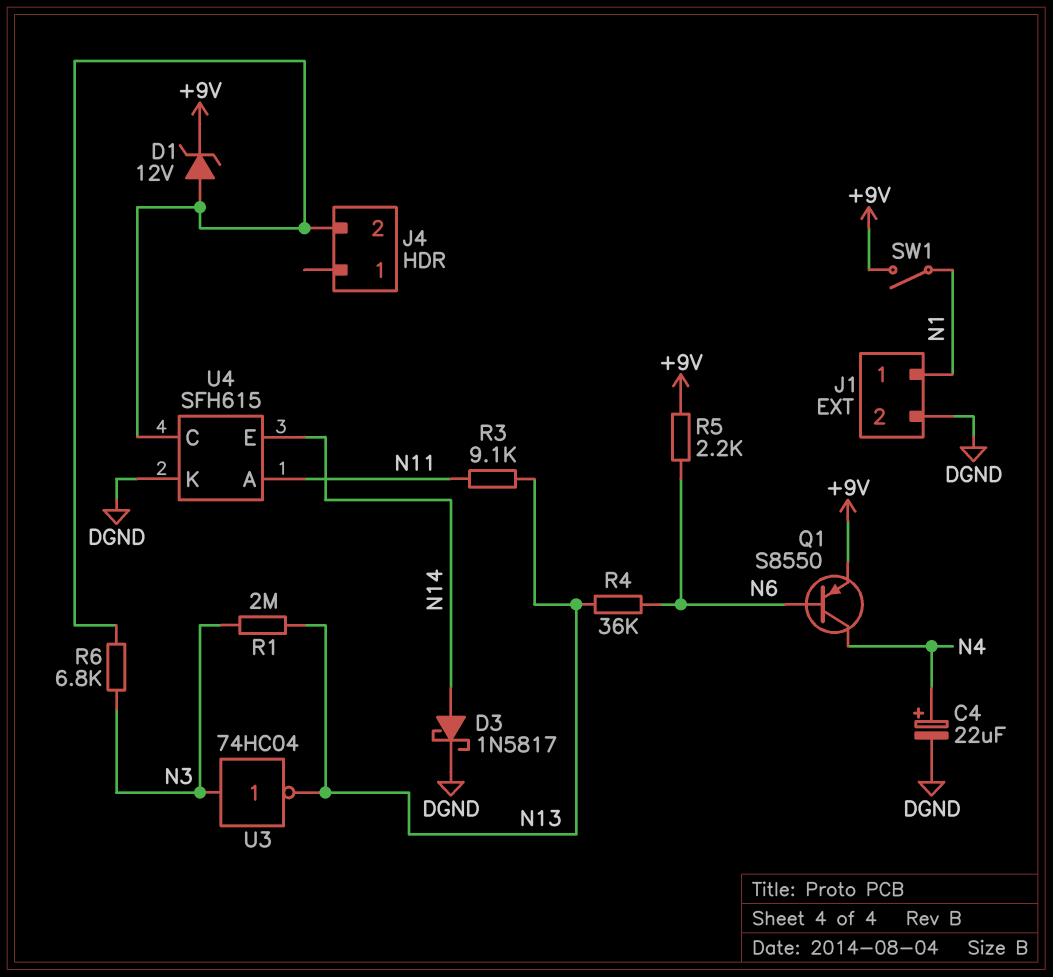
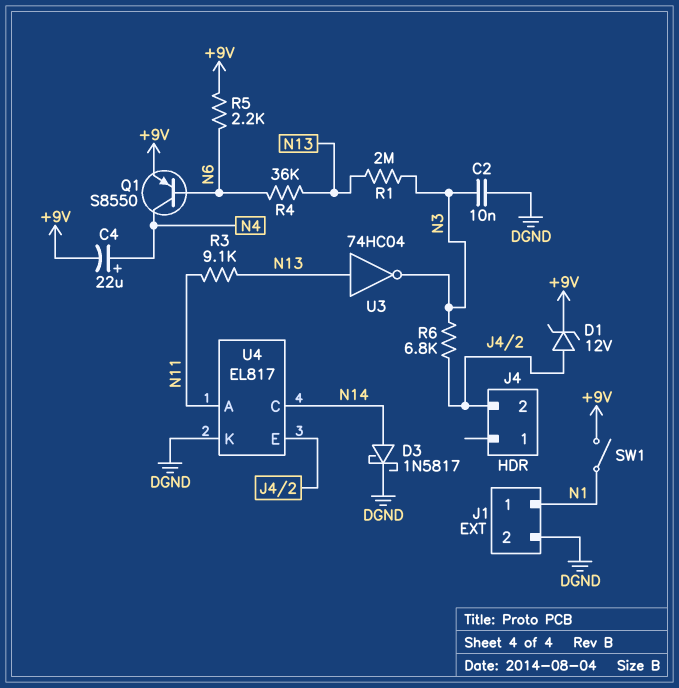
C2: none -> 10nF (DGND, N3)
C4: 22uF (plus N4, minus DGND) -> 22uF (plus N4, minus +9V)
U3: NOT 74HC04 (in N3, out N13) -> NOT 74HC04 (in N13, out N3)
U4: SFH615 -> EL817
U4 pin C: J4/2 -> N14
U4 pin E: N14 -> J4/2

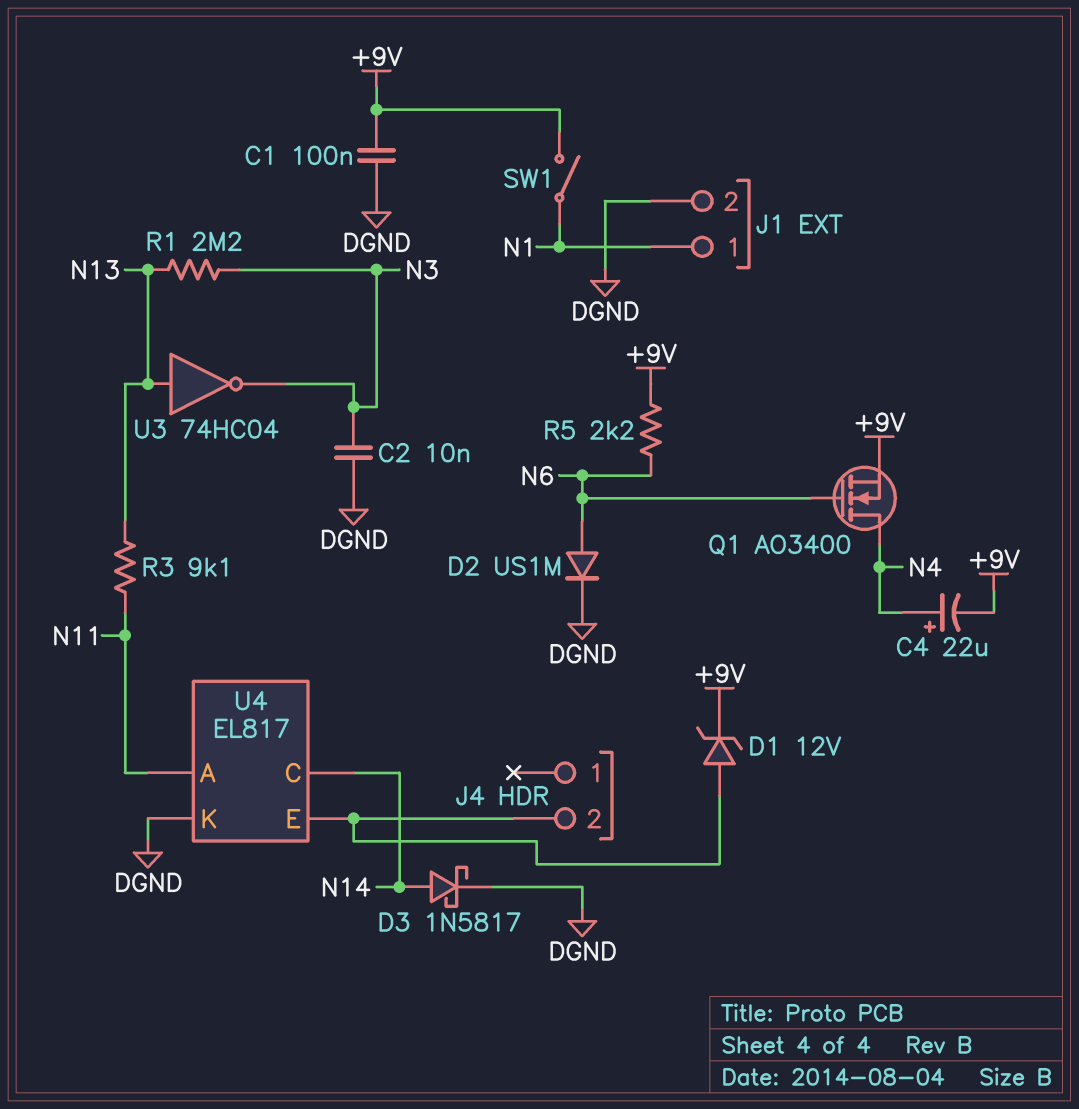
C1: none -> 100nF (+9V, DGND)
D2: none -> diode US1M (A N6, K DGND)
Q1: PNP S8550 (B N6, C N4, E +9V) -> NMOS AO3400 (G N6, D N4, S +9V)
R1: 2M (N3, N13) -> 2.2M (N3, N13)
R4: 36k (N6, N13) -> none
R6: 6.8k (J4/2, N3) -> none

